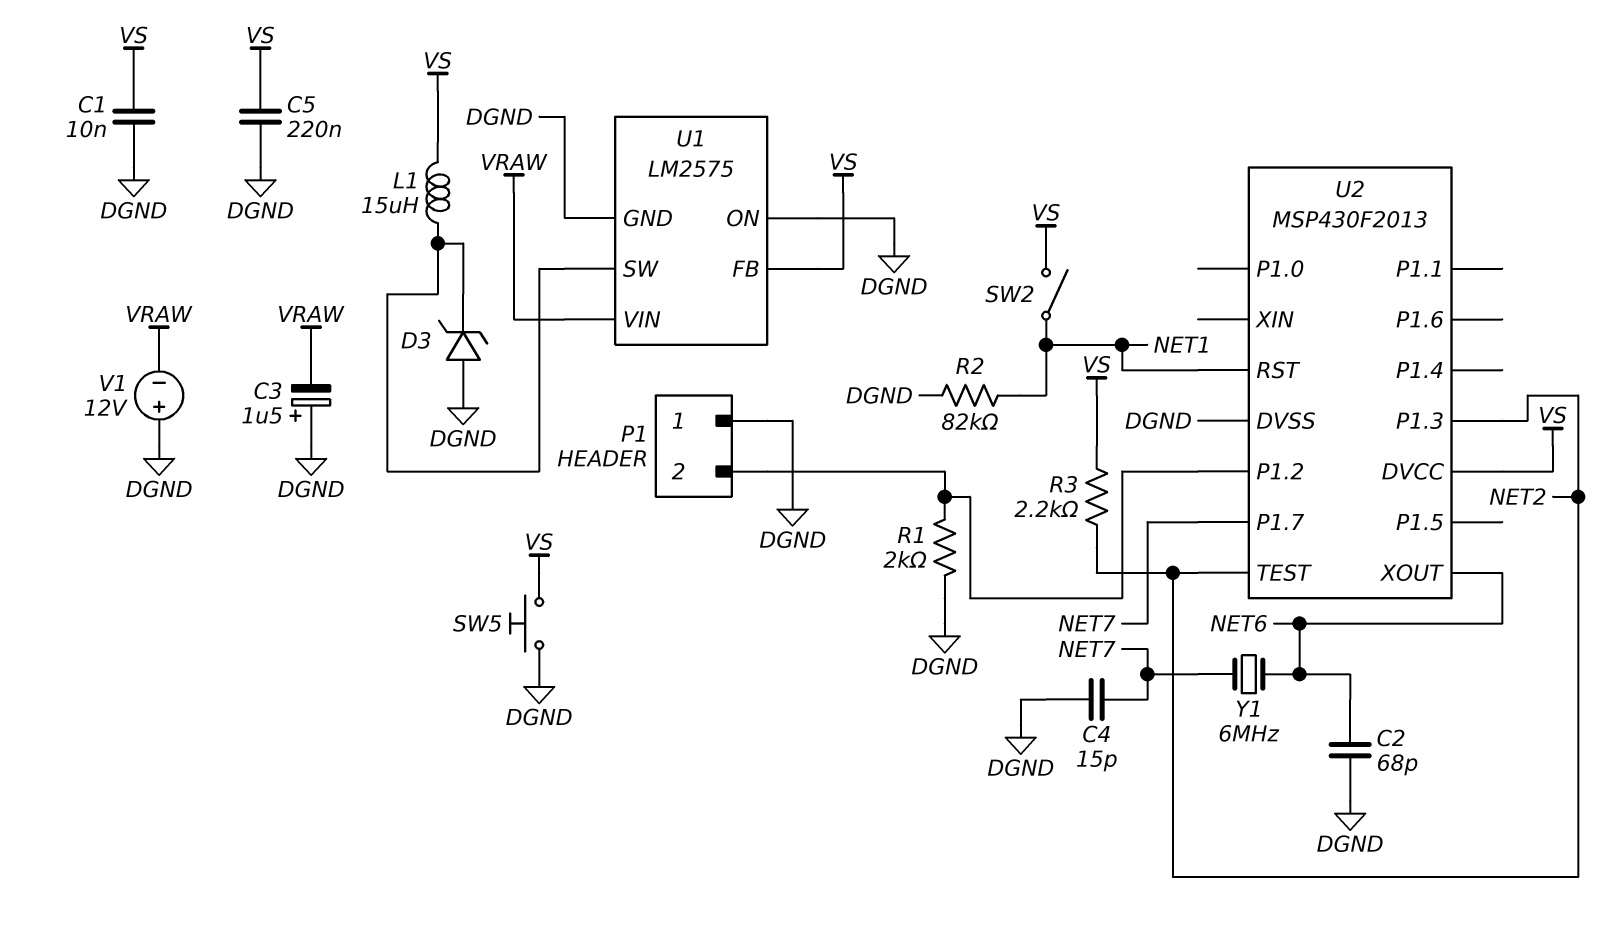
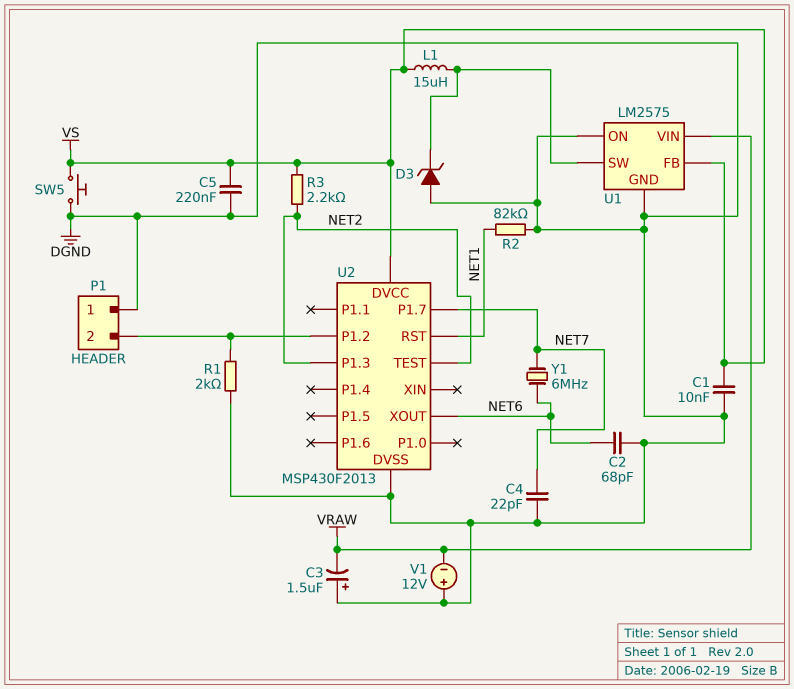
C4: 15pF (DGND, NET7) -> 22pF (DGND, NET7)
SW2: switch (NET1, VS) -> none

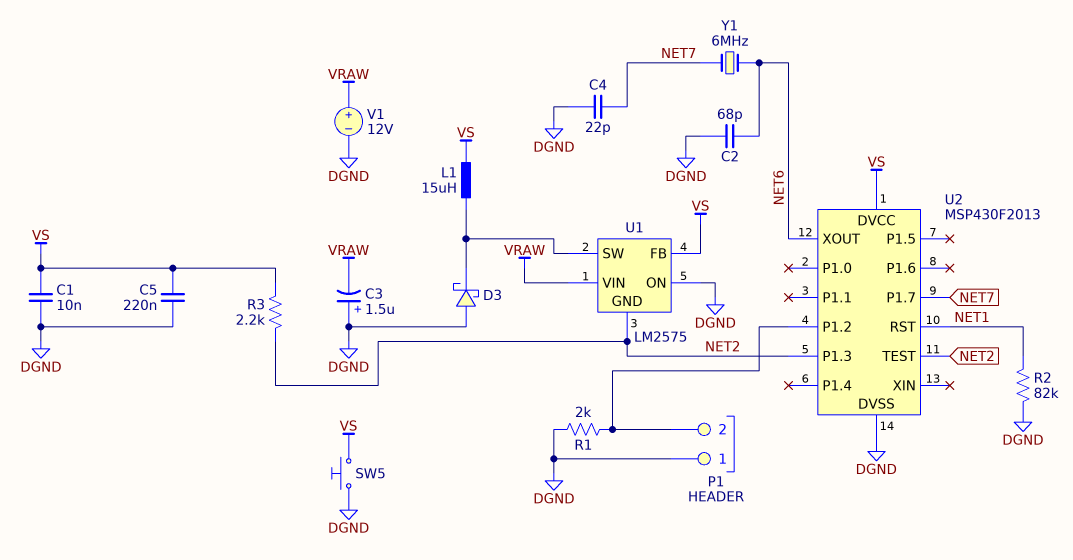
D3: zener (A DGND, K U1/SW) -> schottky (A DGND, K U1/SW)
U1 pin GND: DGND -> NET2
V1: 12V (plus DGND, minus VRAW) -> 12V (plus VRAW, minus DGND)

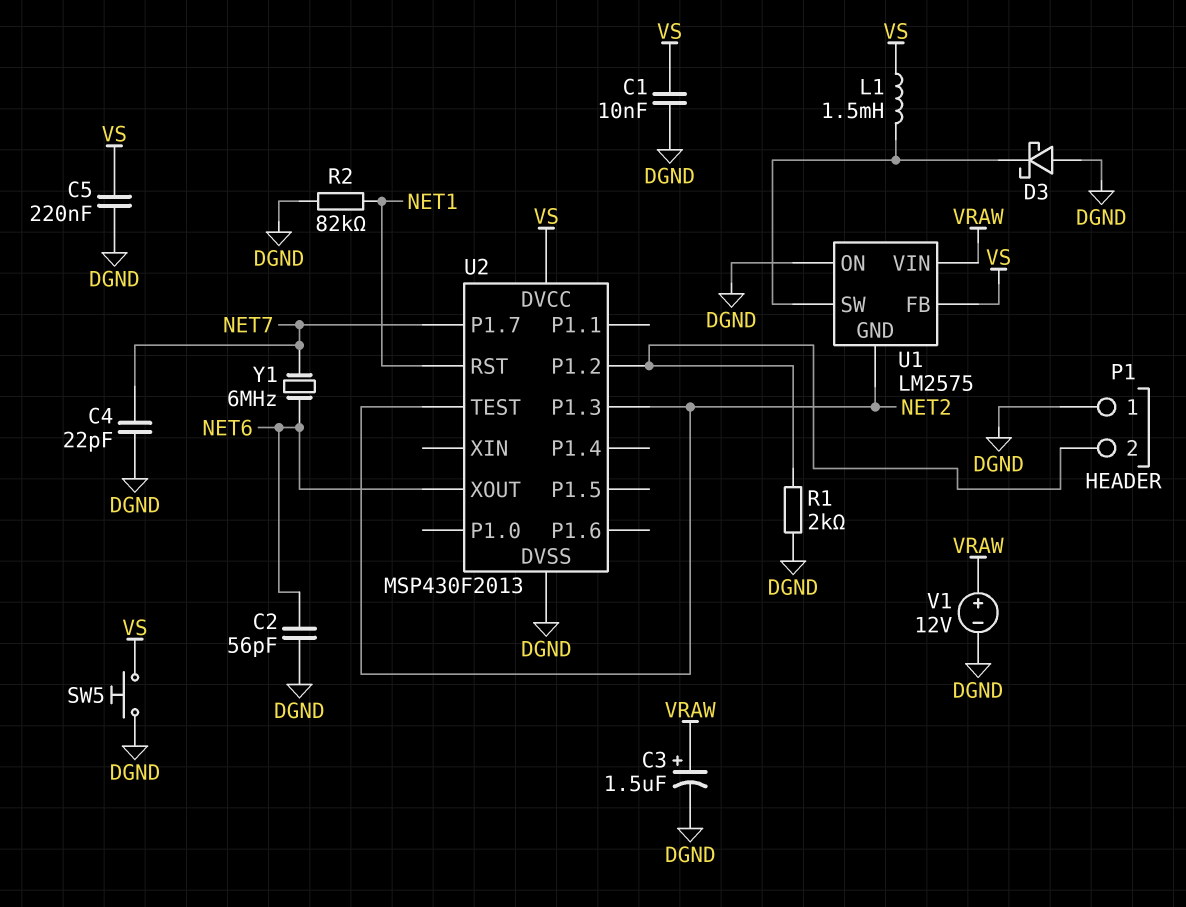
C2: 68pF (DGND, NET6) -> 56pF (DGND, NET6)
C3: 1.5uF (plus DGND, minus VRAW) -> 1.5uF (plus VRAW, minus DGND)
L1: 15uH (U1/SW, VS) -> 1.5mH (U1/SW, VS)
R3: 2.2k (NET2, VS) -> none

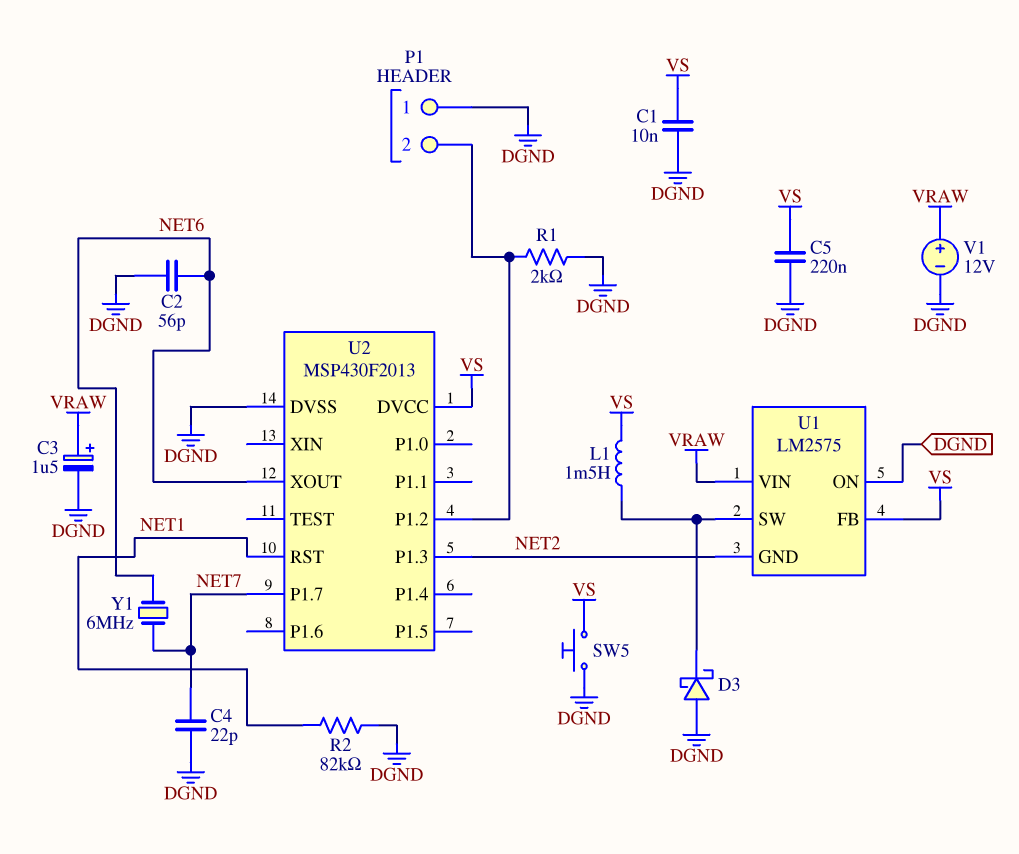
U2 pin TEST: NET2 -> none

